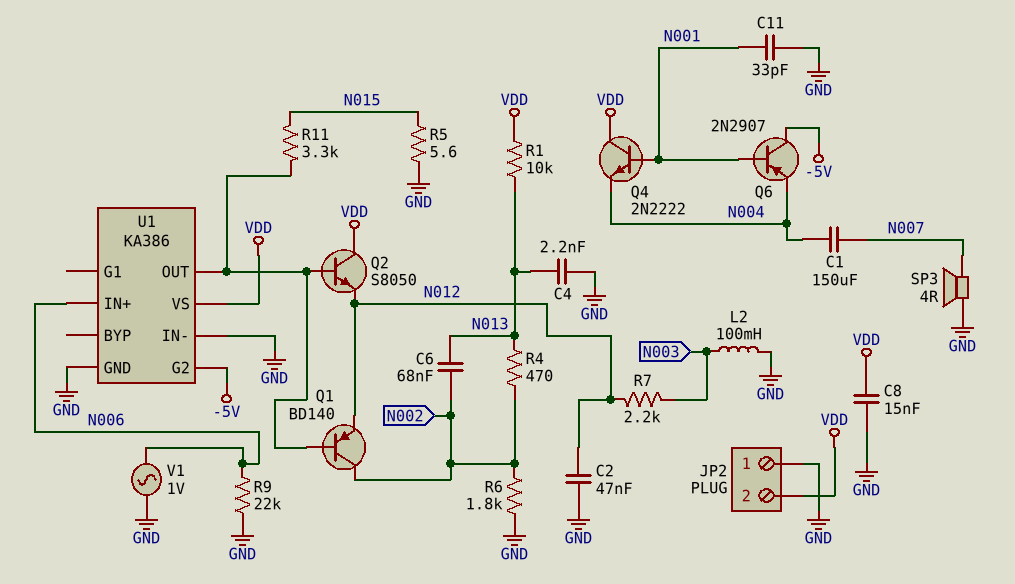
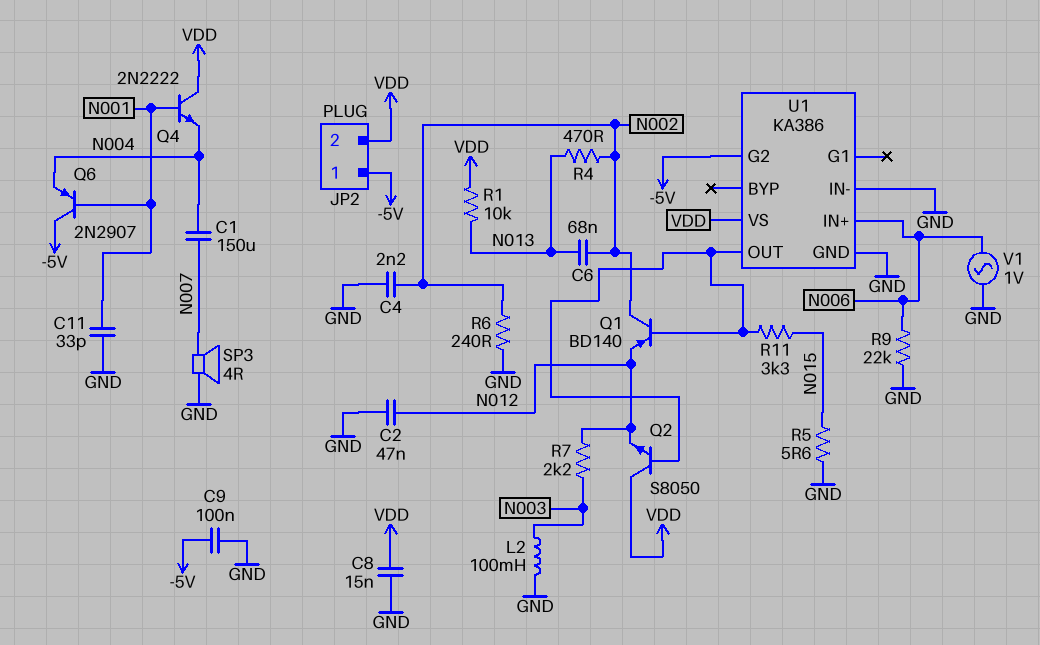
C4: 2.2nF (GND, N013) -> 2.2nF (GND, N002)
C9: none -> 100nF (-5V, GND)
JP2 pin 1: GND -> -5V
R6: 1.8k (GND, N002) -> 240 (GND, N002)

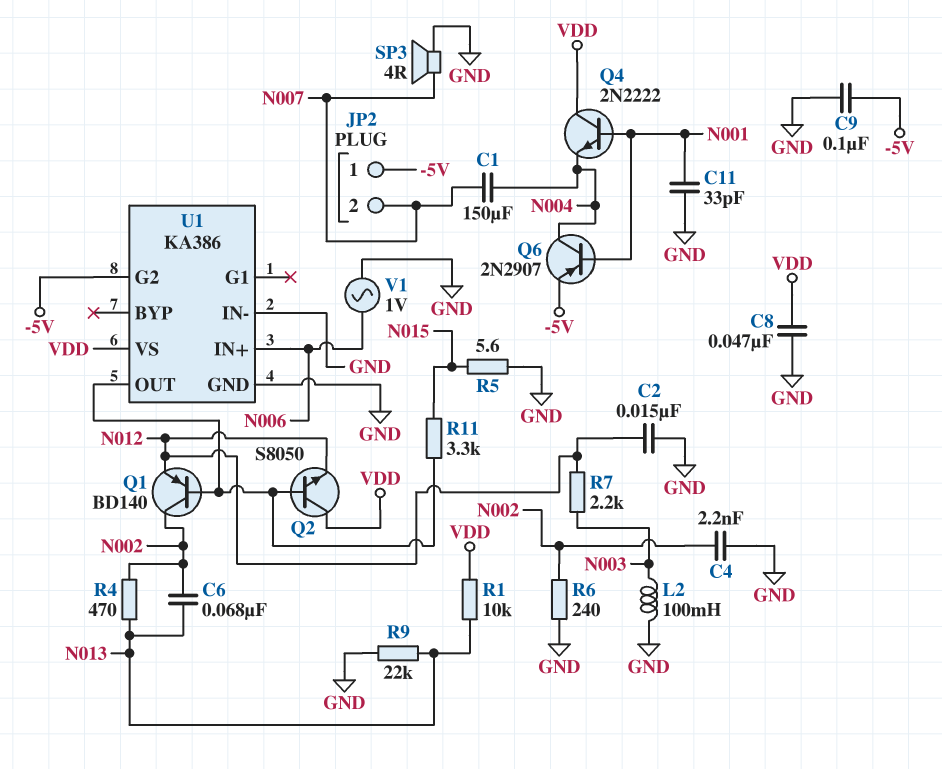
C2: 47nF (GND, N012) -> 15nF (GND, N012)
C8: 15nF (GND, VDD) -> 47nF (GND, VDD)
JP2 pin 2: VDD -> N007
Q6: PNP 2N2907 (B N001, C -5V, E N004) -> PNP 2N2907 (B N001, C N004, E -5V)
R9: 22k (GND, N006) -> 22k (GND, N013)

